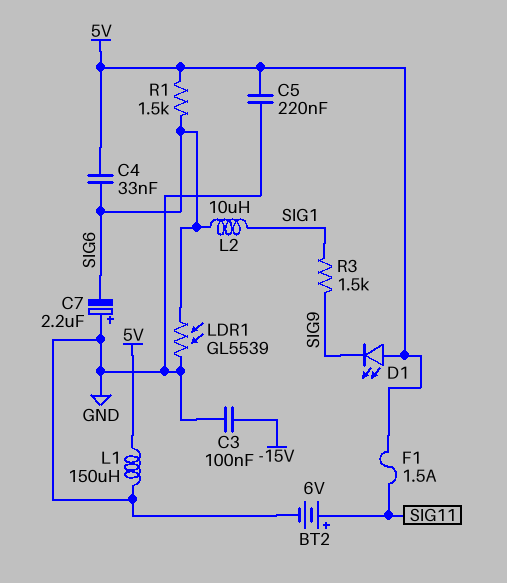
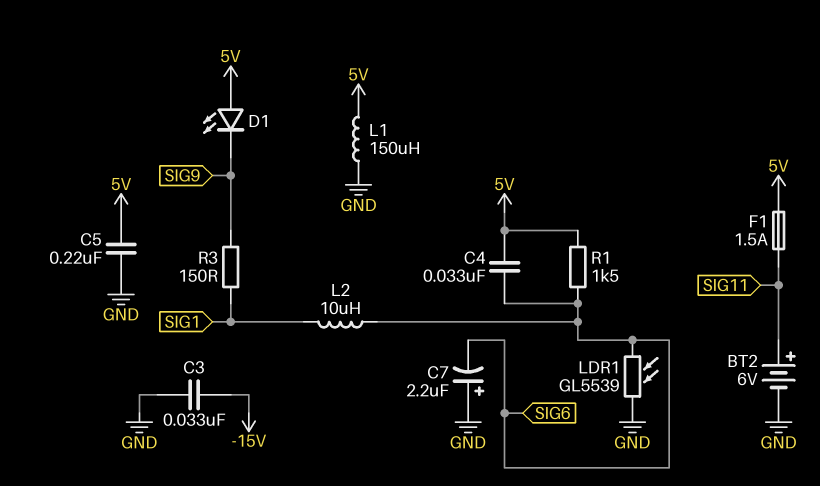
C3: 100nF (-15V, GND) -> 33nF (-15V, GND)
R3: 1.5k (SIG1, SIG9) -> 150 (SIG1, SIG9)

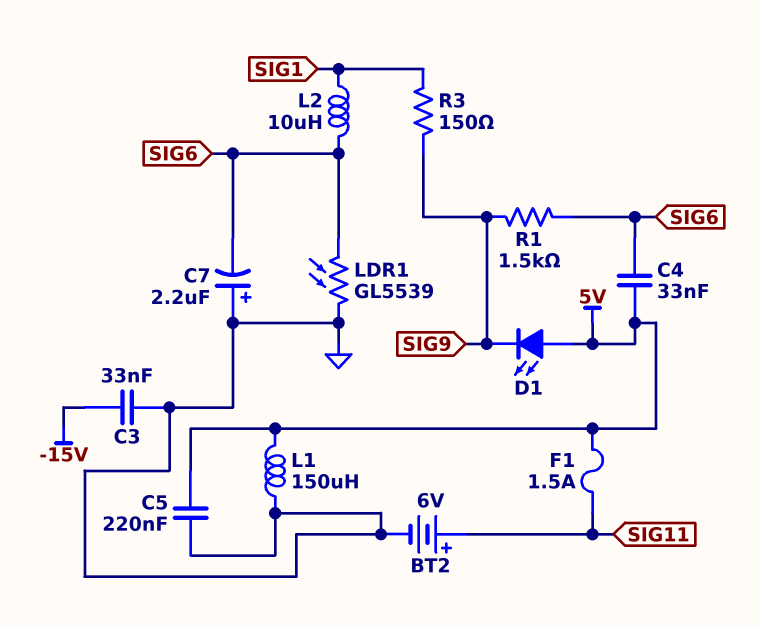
R1: 1.5k (5V, SIG6) -> 1.5k (SIG6, SIG9)

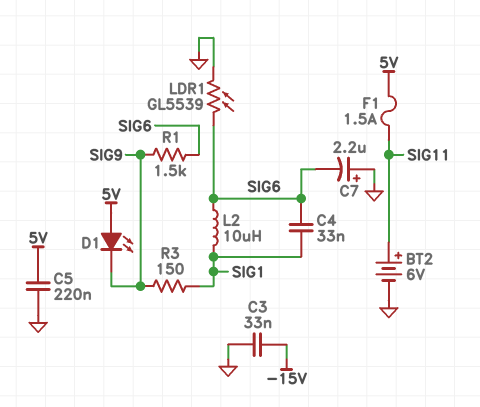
C4: 33nF (5V, SIG6) -> 33nF (SIG1, SIG6)
L1: 150uH (5V, GND) -> none

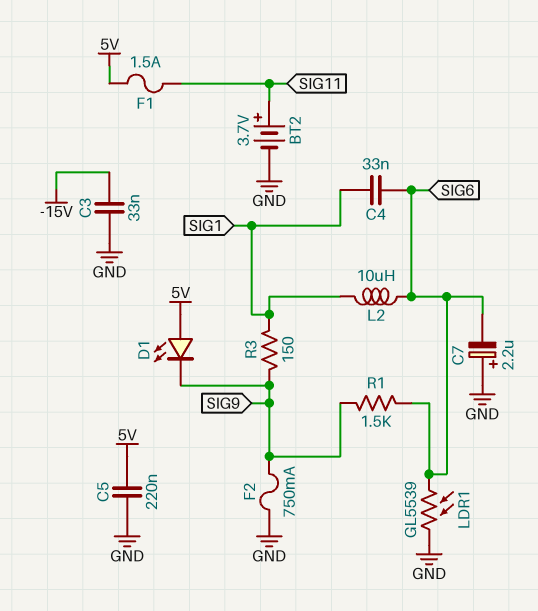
BT2: 6V (plus SIG11, minus GND) -> 3.7V (plus SIG11, minus GND)
F2: none -> 750mA (GND, SIG9)

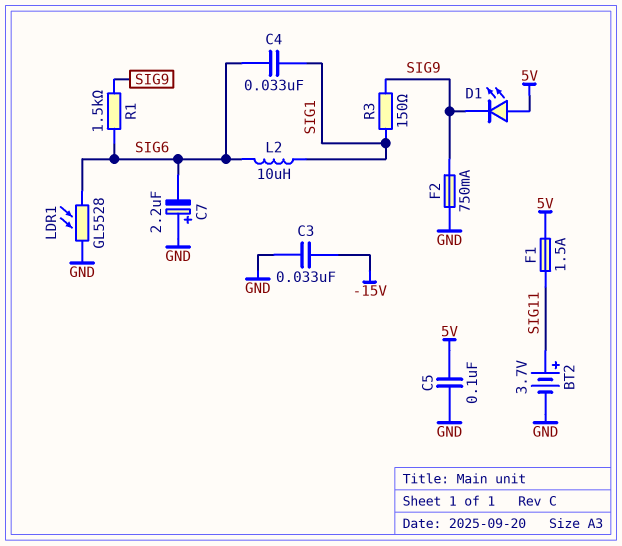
C5: 220nF (5V, GND) -> 100nF (5V, GND)
LDR1: GL5539 (GND, SIG6) -> GL5528 (GND, SIG6)

